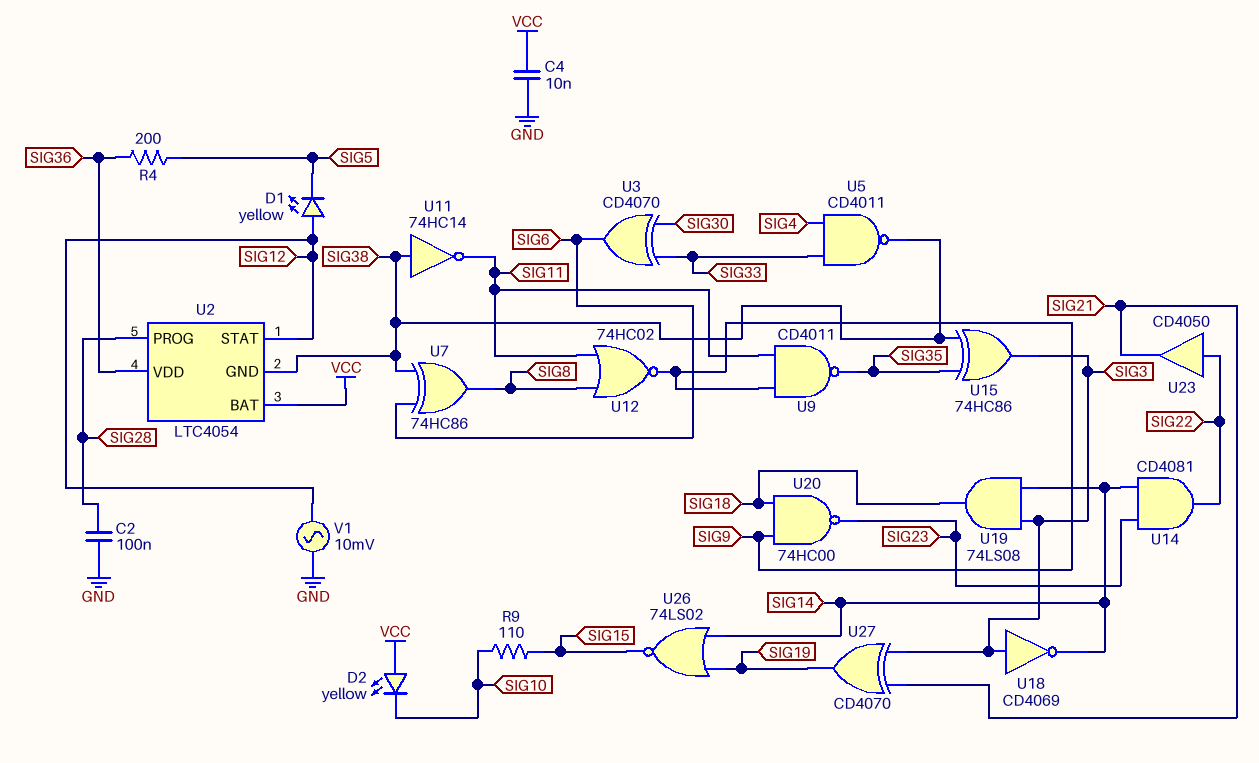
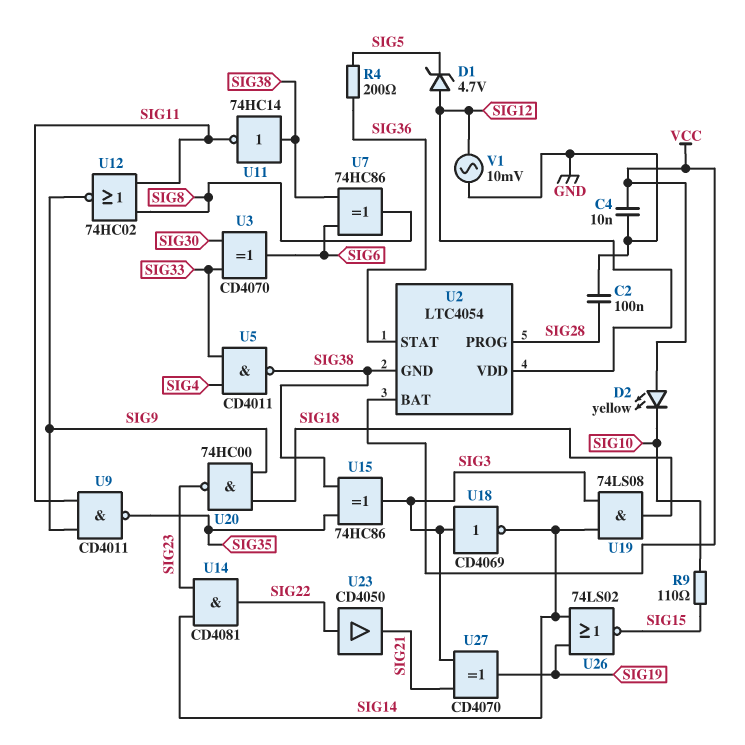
D1: LED yellow (A SIG12, K SIG5) -> zener 4.7V (A SIG12, K SIG5)
U2 pin STAT: SIG12 -> SIG36
U2 pin VDD: SIG36 -> SIG12

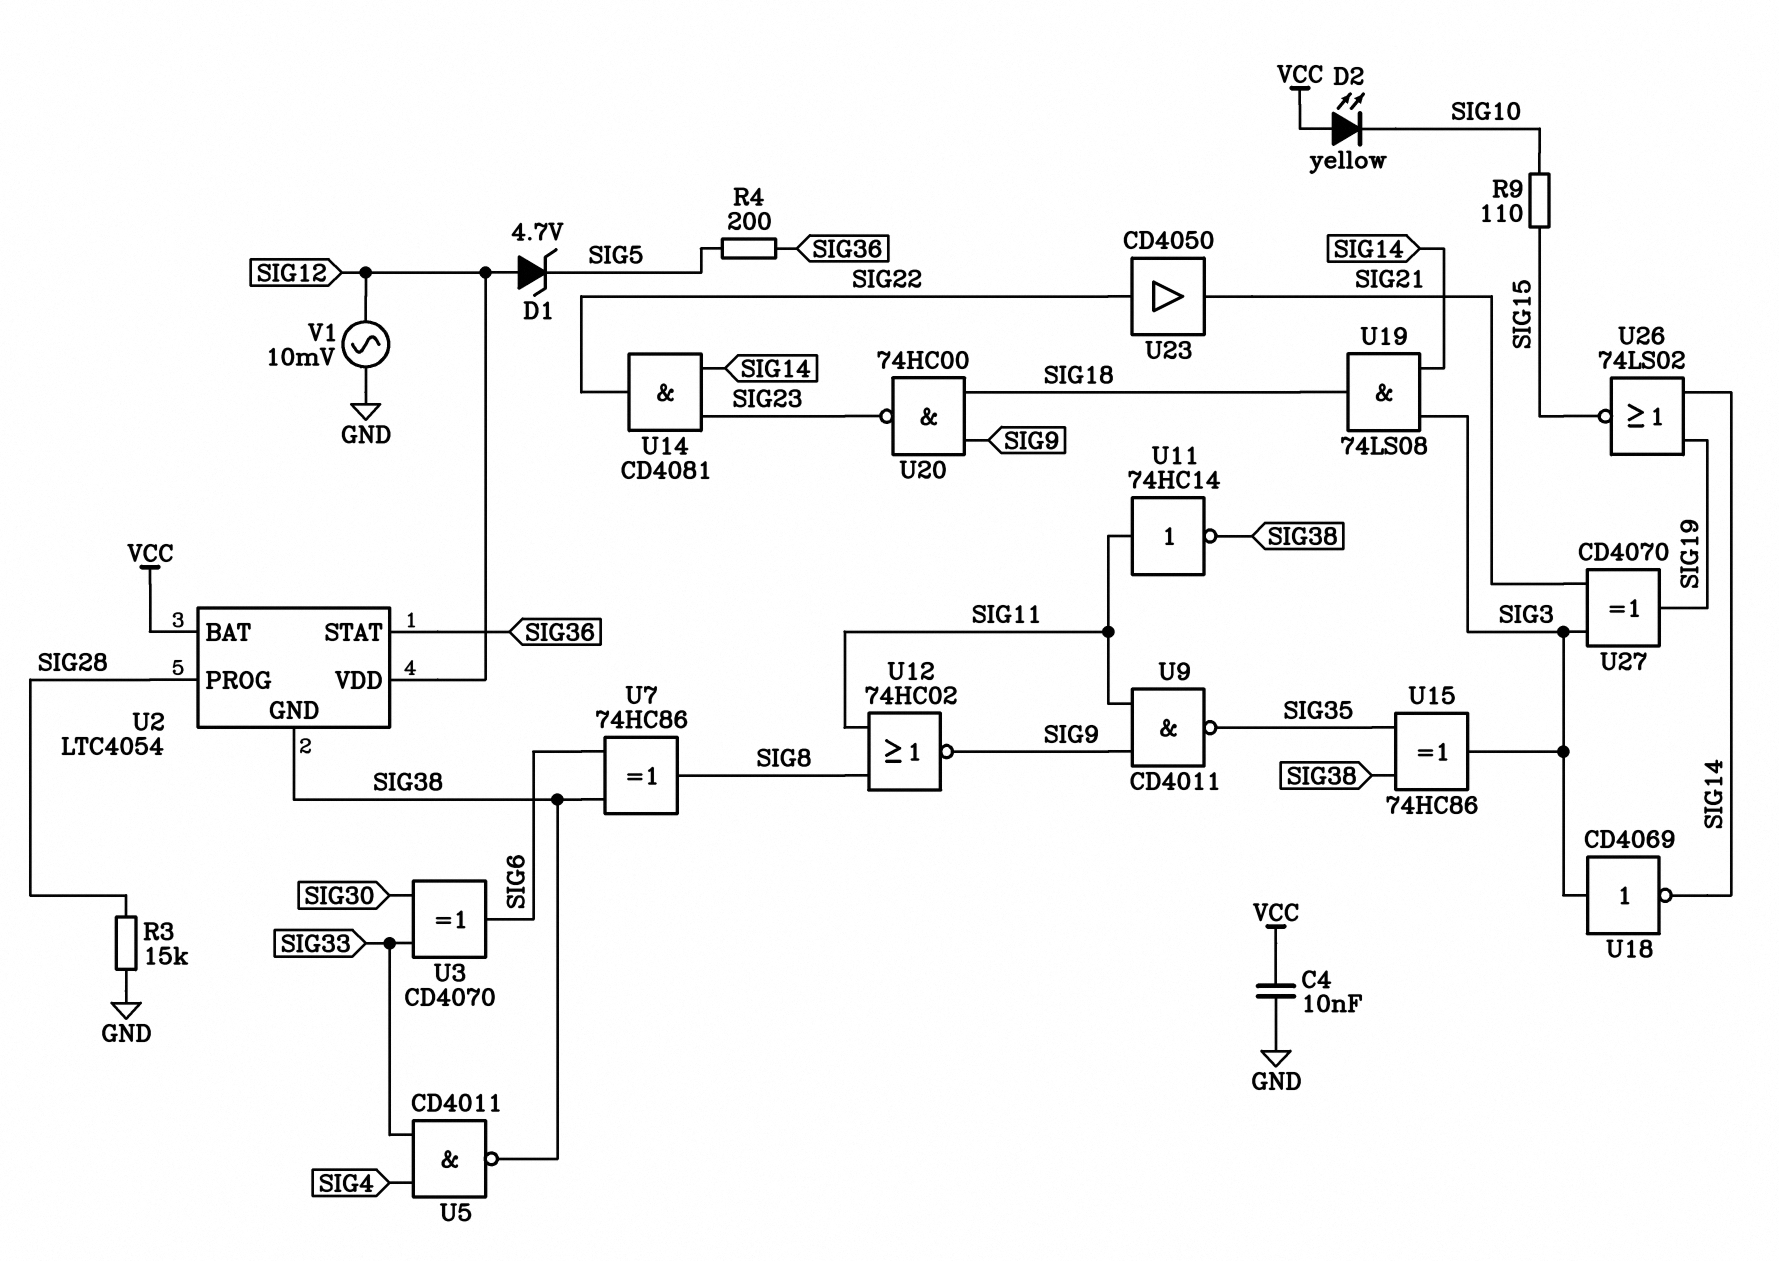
C2: 100nF (GND, SIG28) -> none
R3: none -> 15k (GND, SIG28)
U11: NOT 74HC14 (in SIG38, out SIG11) -> NOT 74HC14 (in SIG11, out SIG38)

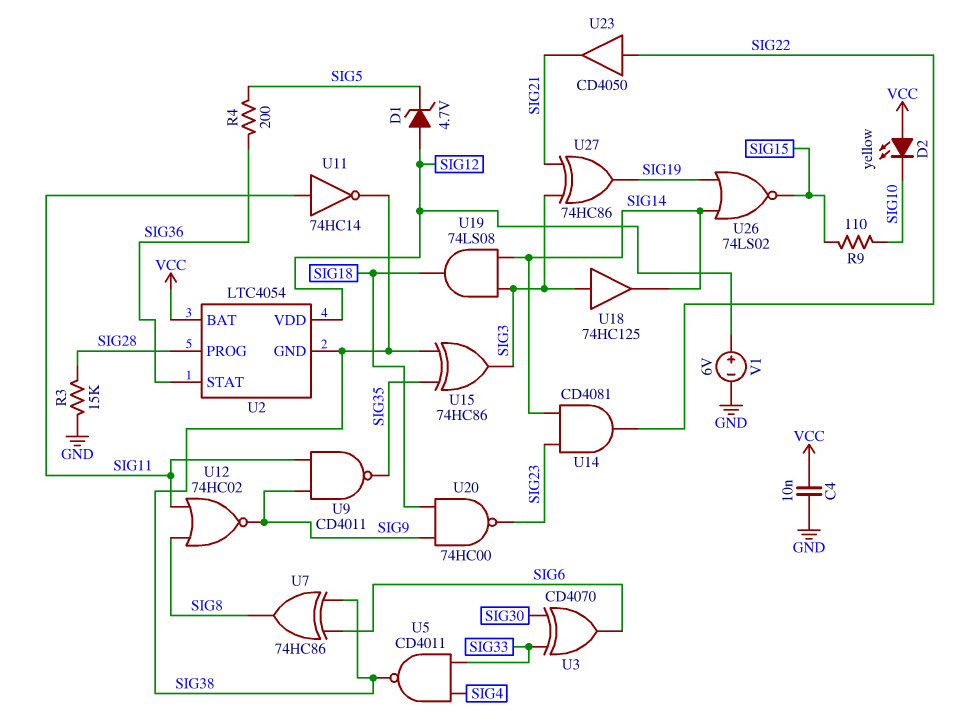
U18: NOT CD4069 (in SIG3, out SIG14) -> buffer 74HC125 (in SIG3, out SIG14)
U27: XOR CD4070 (in SIG3, in SIG21, out SIG19) -> XOR 74HC86 (in SIG3, in SIG21, out SIG19)
V1: AC 10mV (GND, SIG12) -> 6V (plus SIG12, minus GND)

